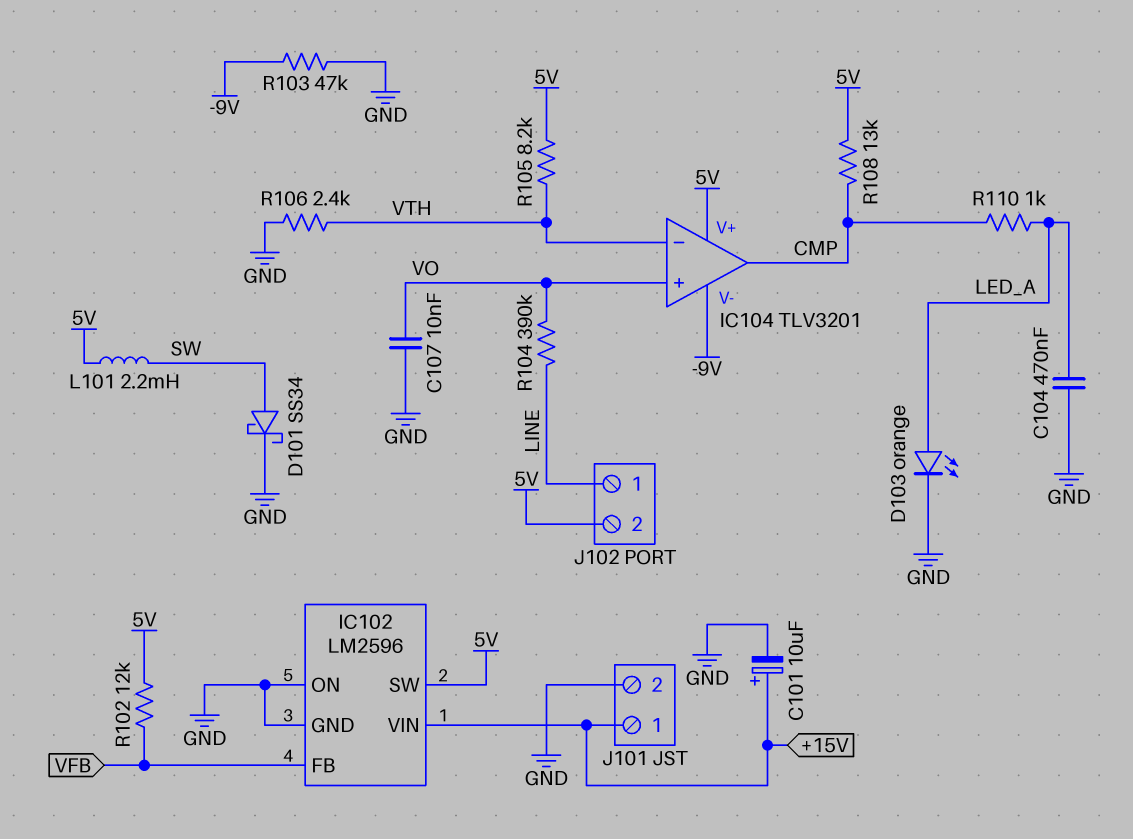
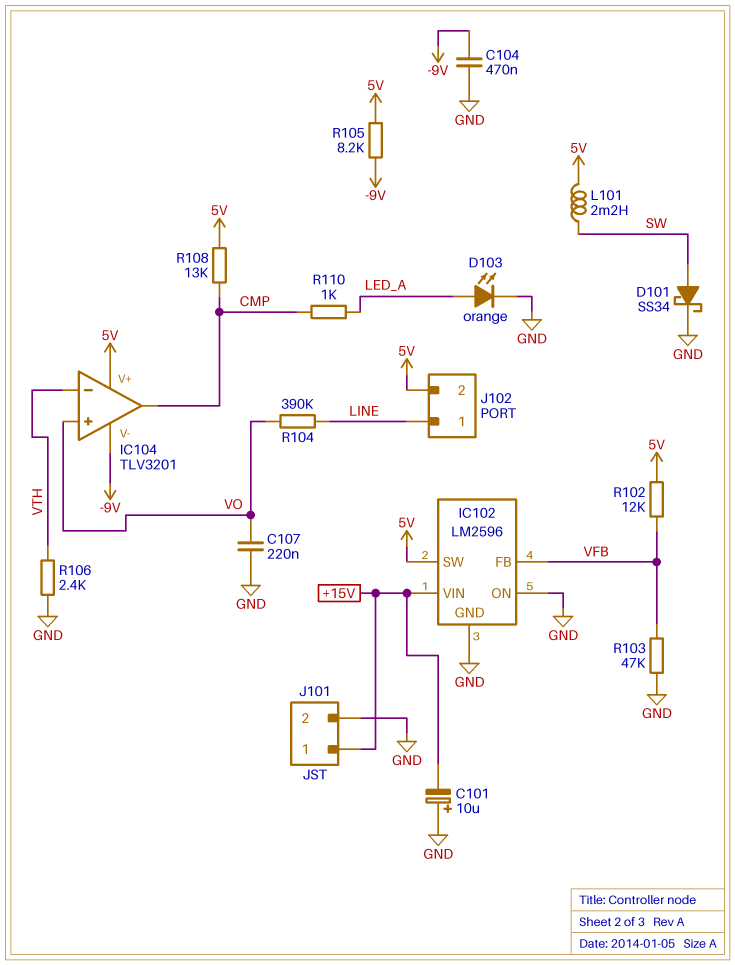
C101: 10uF (plus +15V, minus GND) -> 10uF (plus GND, minus +15V)
C104: 470nF (GND, LED_A) -> 470nF (-9V, GND)
C107: 10nF (GND, VO) -> 220nF (GND, VO)
R103: 47k (-9V, GND) -> 47k (GND, VFB)
R105: 8.2k (5V, VTH) -> 8.2k (-9V, 5V)

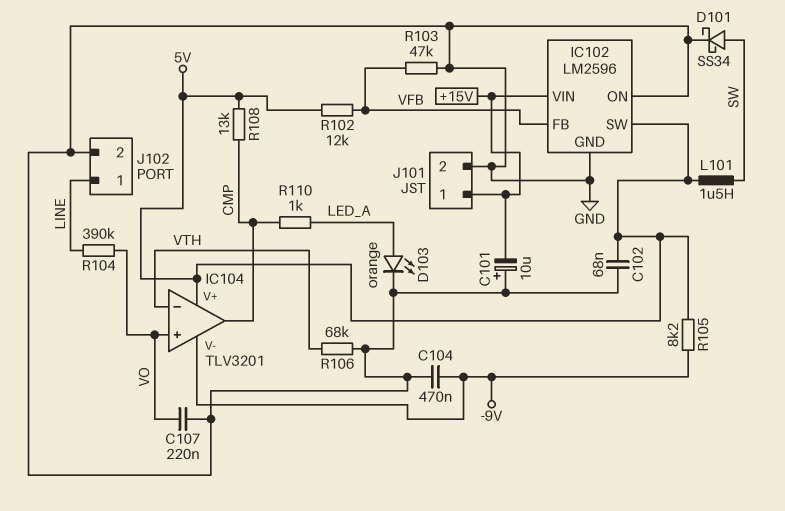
C102: none -> 68nF (5V, GND)
J102 pin 2: 5V -> GND
L101: 2.2mH (5V, SW) -> 1.5uH (5V, SW)
R106: 2.4k (GND, VTH) -> 68k (GND, VTH)

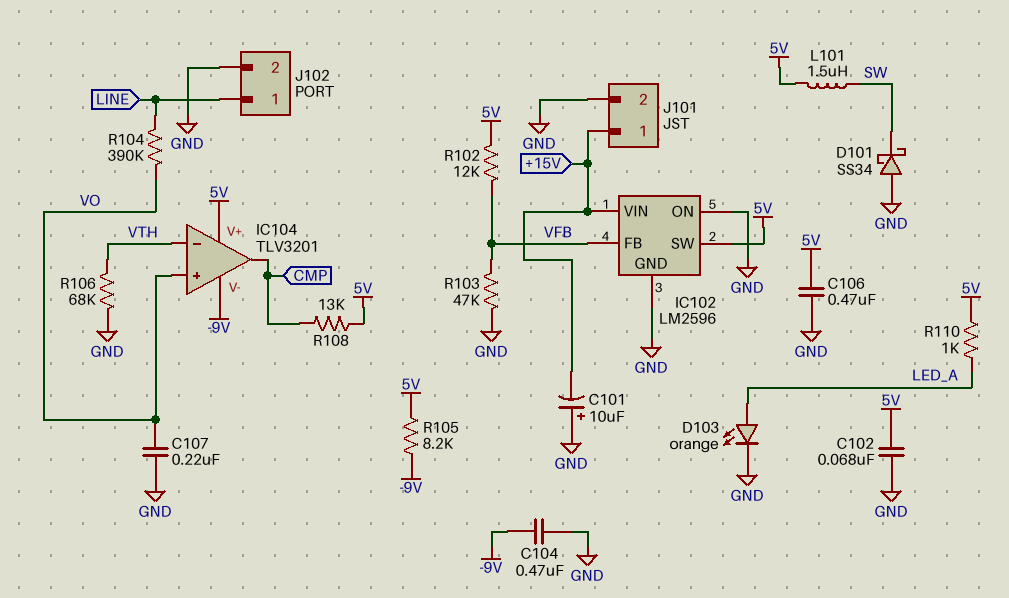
C106: none -> 470nF (5V, GND)
D101: schottky SS34 (A SW, K GND) -> schottky SS34 (A GND, K SW)
R110: 1k (CMP, LED_A) -> 1k (5V, LED_A)

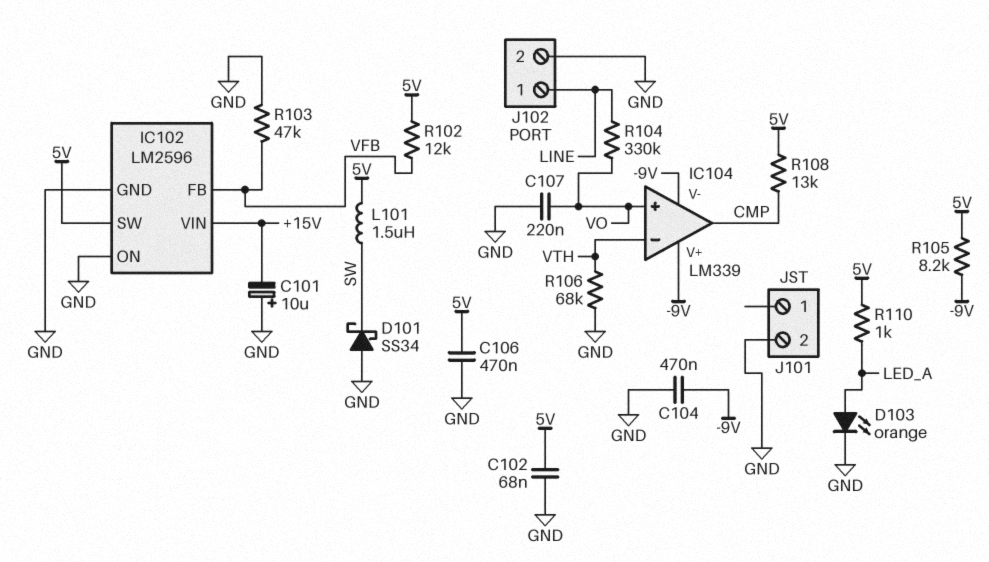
IC104: TLV3201 -> LM339
IC104 pin V+: 5V -> -9V
J101 pin 1: +15V -> none
R104: 390k (LINE, VO) -> 330k (LINE, VO)

